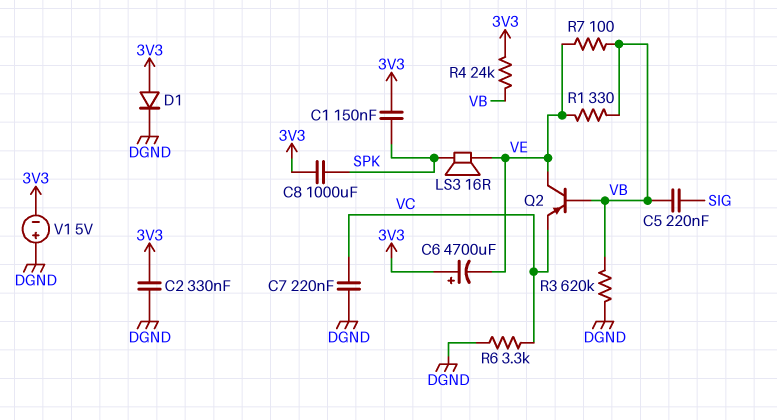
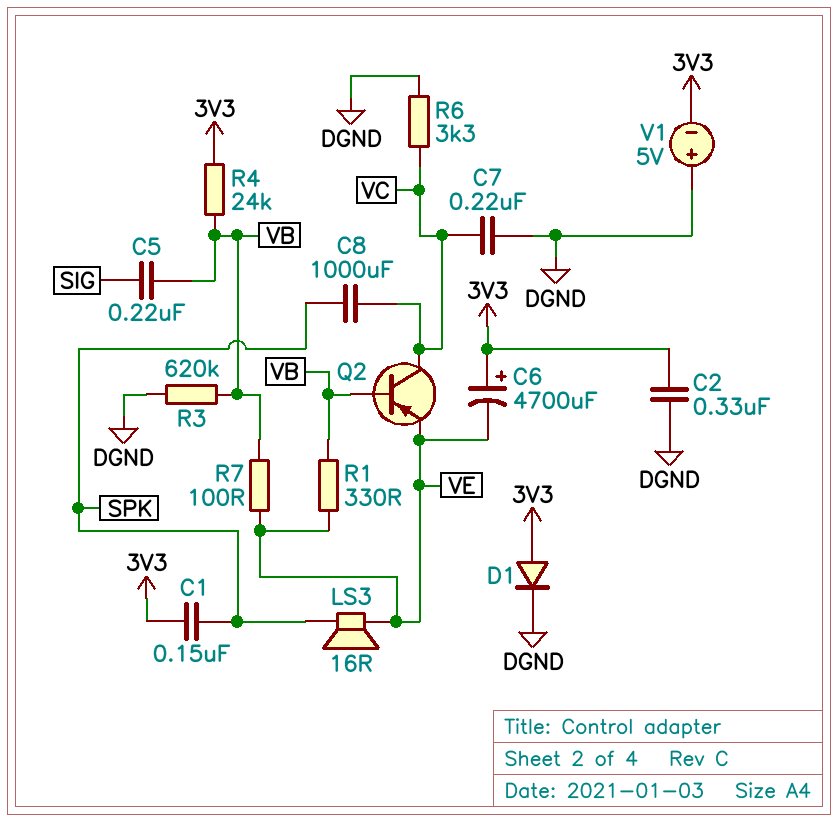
C8: 1000uF (3V3, SPK) -> 1000uF (SPK, VC)
Q2: PNP (B VB, C VE, E VC) -> PNP (B VB, C VC, E VE)

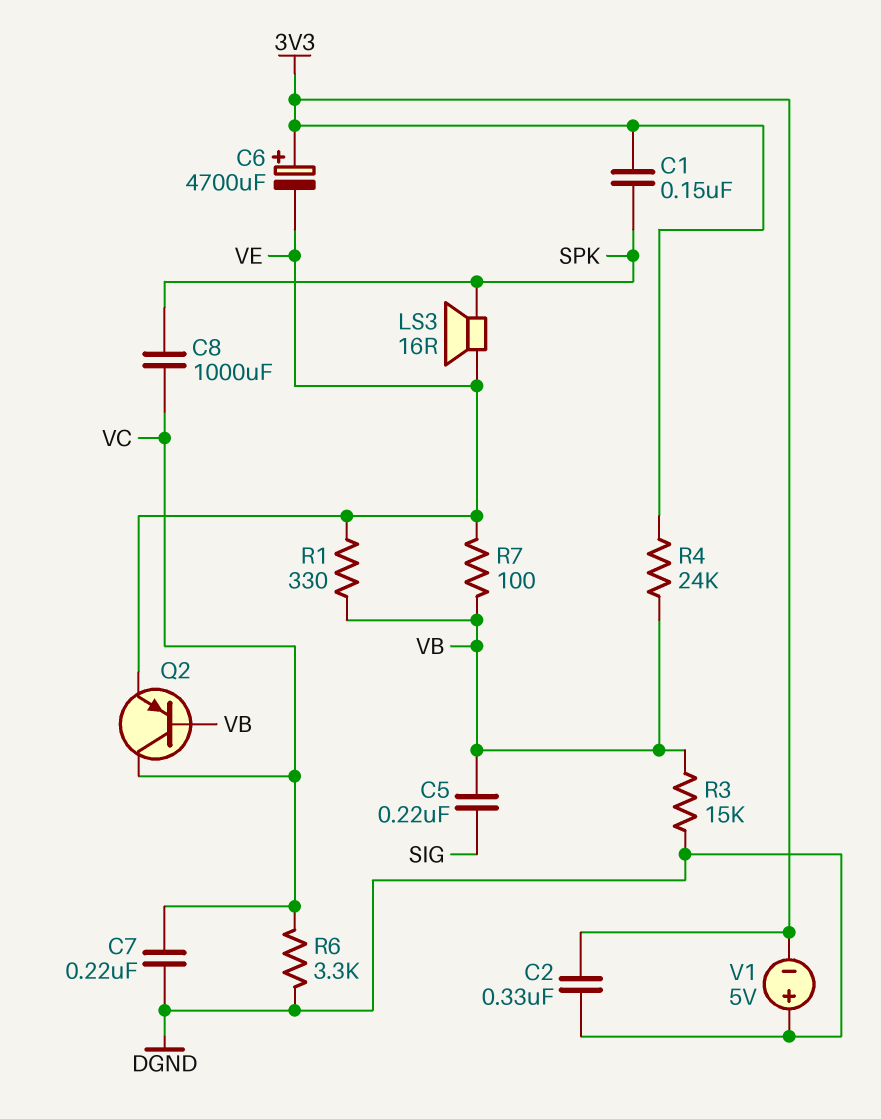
D1: diode (A 3V3, K DGND) -> none
R3: 620k (DGND, VB) -> 15k (DGND, VB)

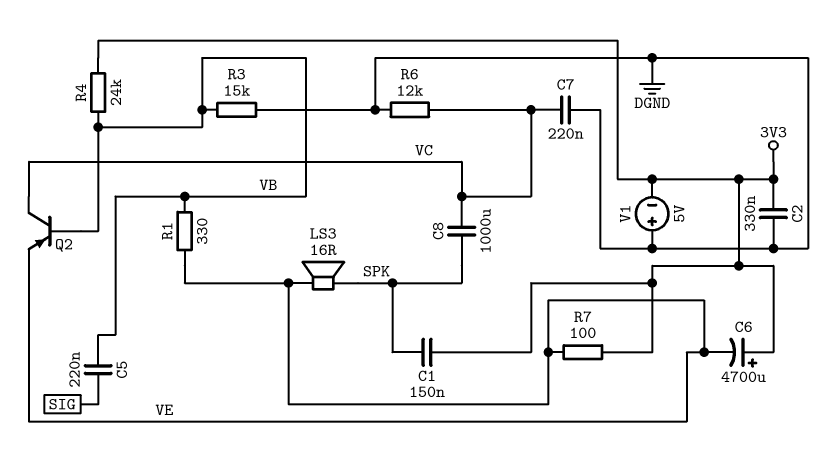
R6: 3.3k (DGND, VC) -> 12k (DGND, VC)
R7: 100 (VB, VE) -> 100 (3V3, VE)

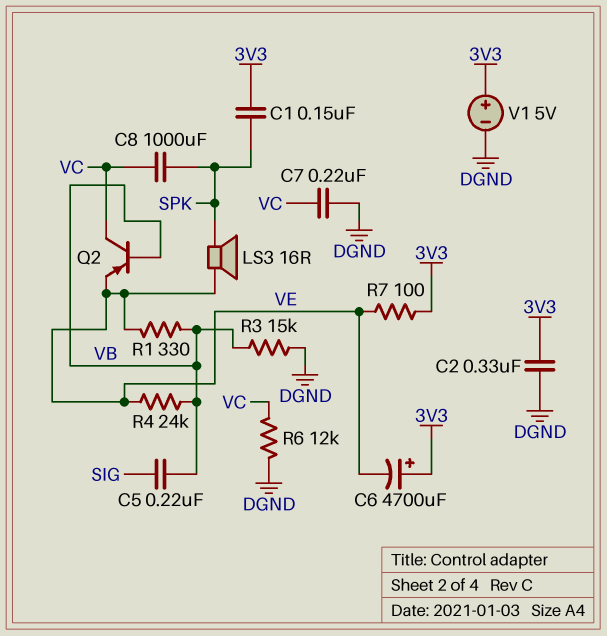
R4: 24k (3V3, VB) -> 24k (VB, VE)
V1: 5V (plus DGND, minus 3V3) -> 5V (plus 3V3, minus DGND)

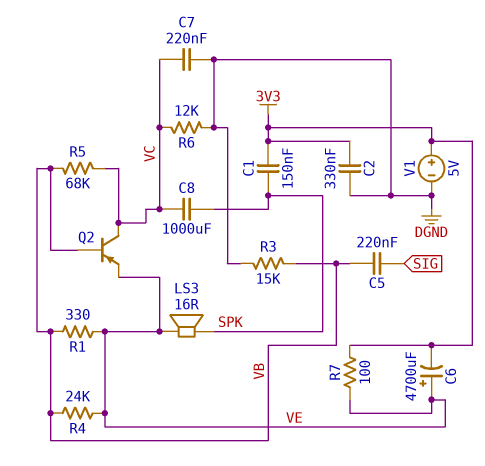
C6: 4700uF (plus 3V3, minus VE) -> 4700uF (plus VE, minus 3V3)
R5: none -> 68k (VB, VC)

